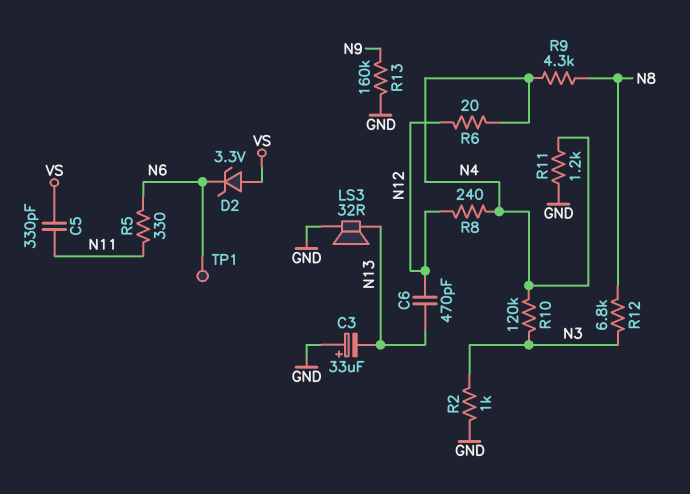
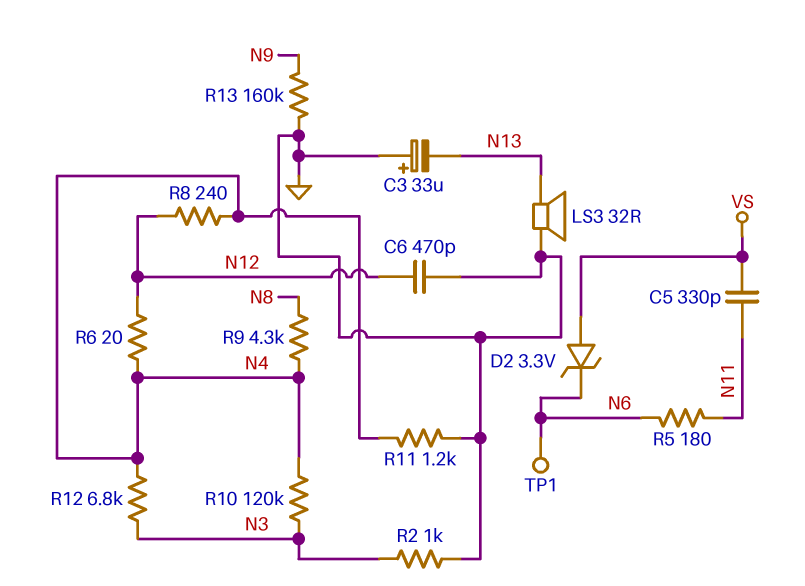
C6: 470pF (N12, N13) -> 470pF (GND, N12)
R5: 330 (N6, N11) -> 180 (N6, N11)
R12: 6.8k (N3, N8) -> 6.8k (N3, N4)

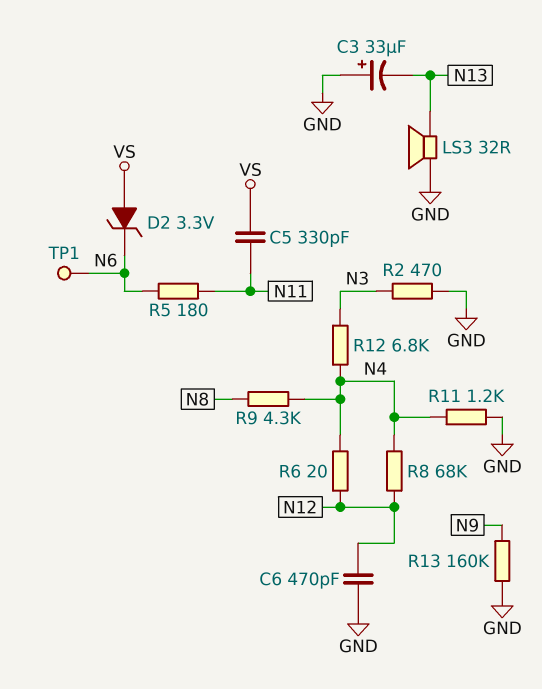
R2: 1k (GND, N3) -> 470 (GND, N3)
R8: 240 (N4, N12) -> 68k (N4, N12)
R10: 120k (N3, N4) -> none

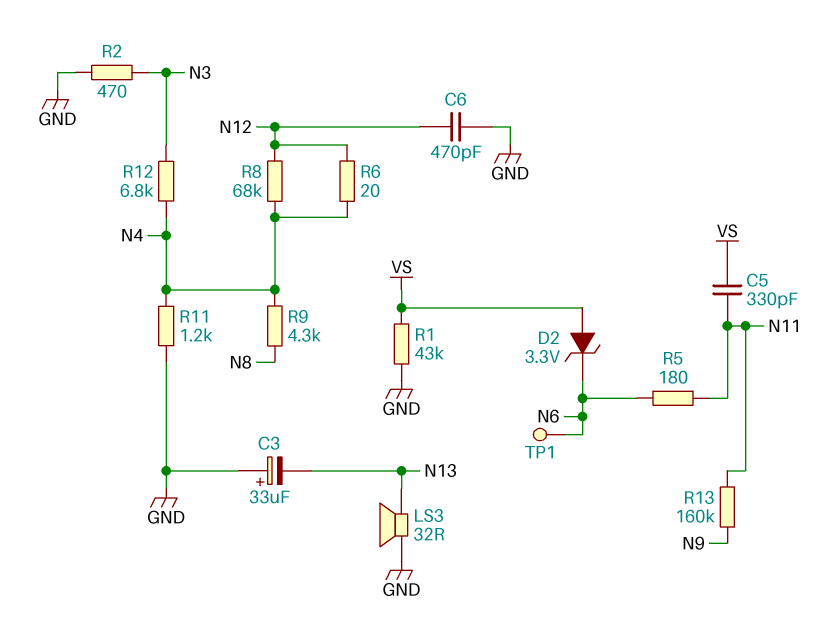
R1: none -> 43k (GND, VS)
R13: 160k (GND, N9) -> 160k (N9, N11)

